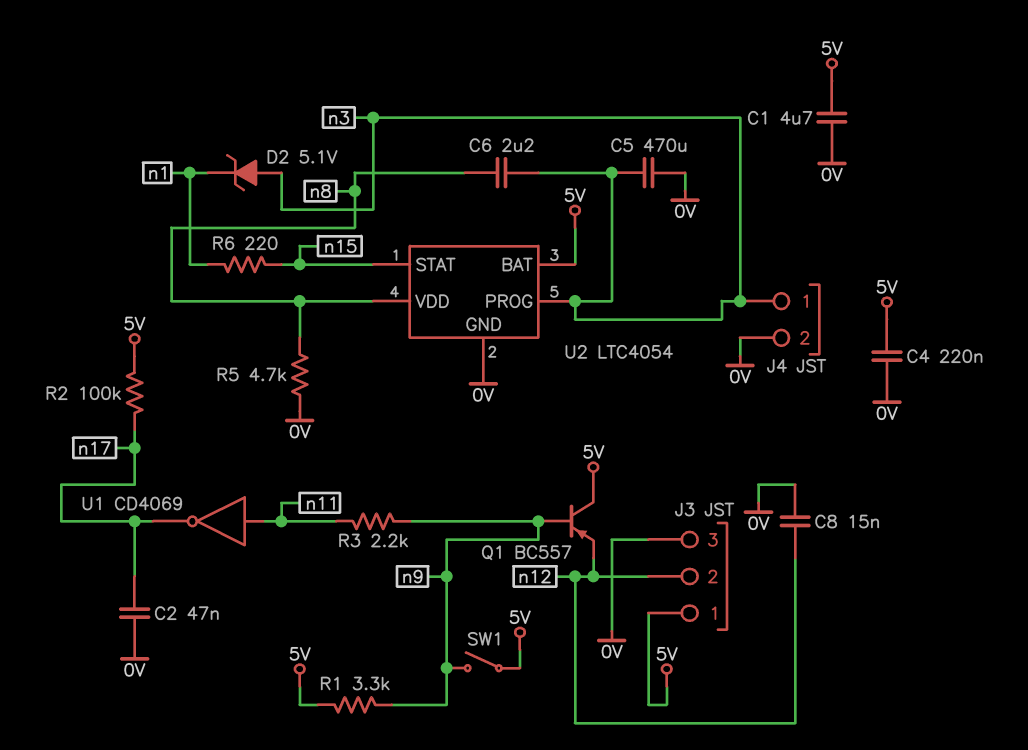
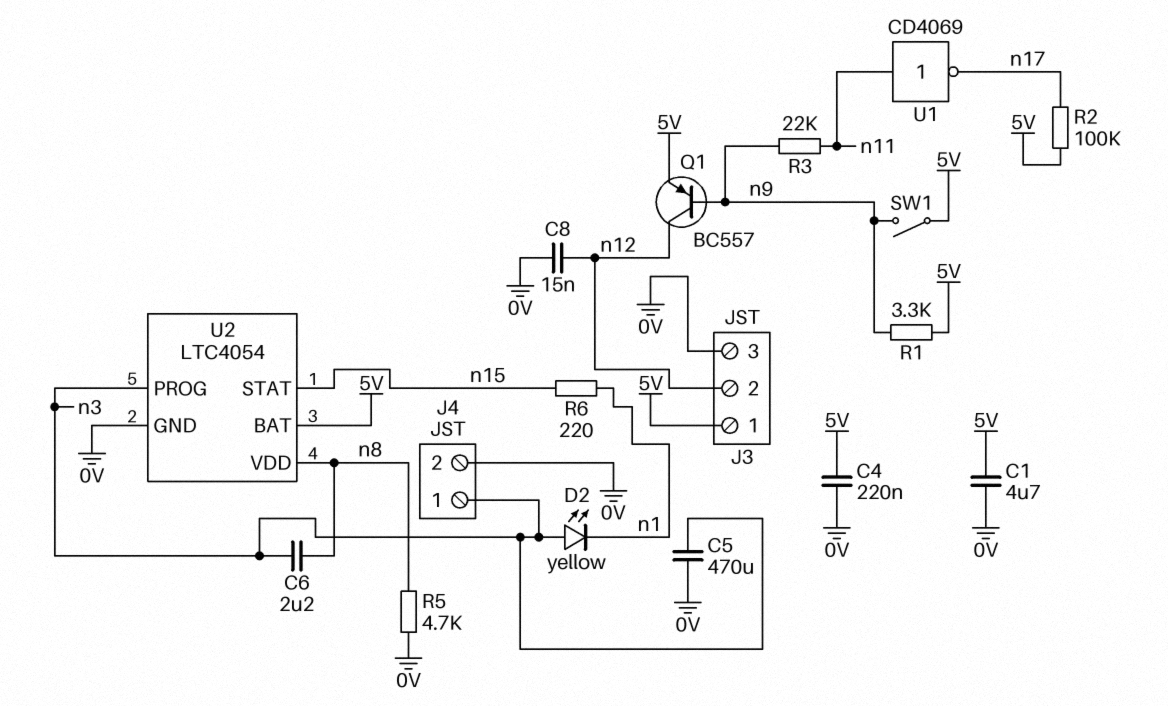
C2: 47nF (0V, n17) -> none
D2: zener 5.1V (A n3, K n1) -> LED yellow (A n3, K n1)
Q1: PNP BC557 (B n9, C 5V, E n12) -> PNP BC557 (B n9, C n12, E 5V)
R3: 2.2k (n9, n11) -> 22k (n9, n11)

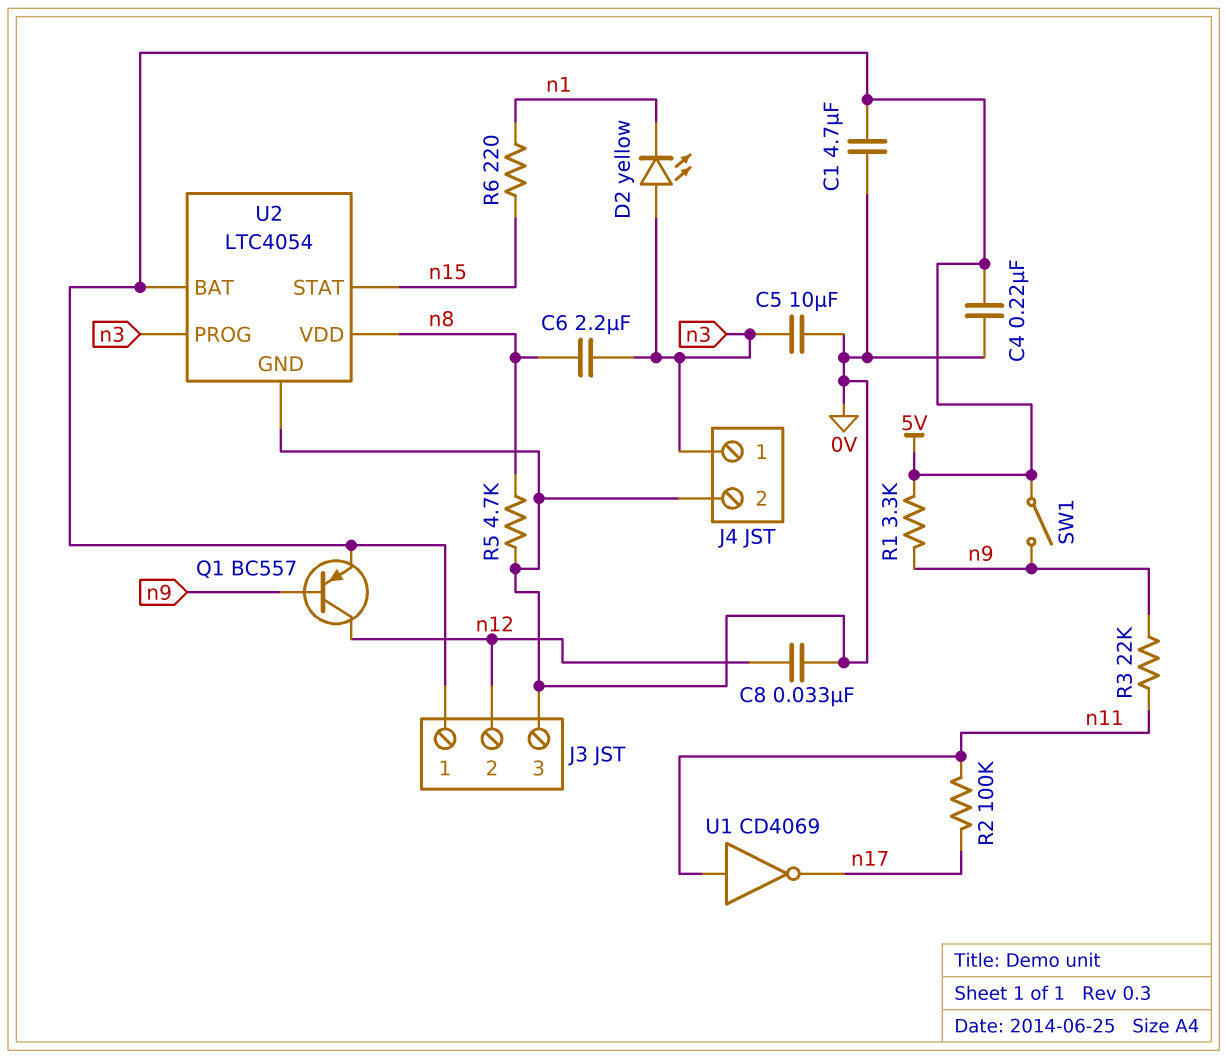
C5: 470uF (0V, n3) -> 10uF (0V, n3)
C8: 15nF (0V, n12) -> 33nF (0V, n12)
R2: 100k (5V, n17) -> 100k (n11, n17)

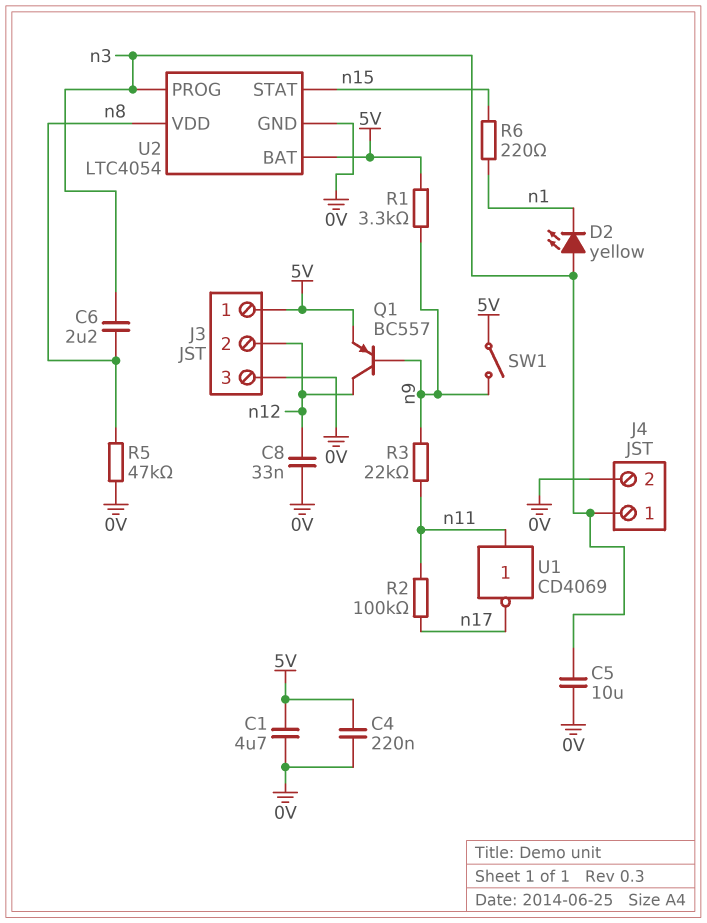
R5: 4.7k (0V, n8) -> 47k (0V, n8)

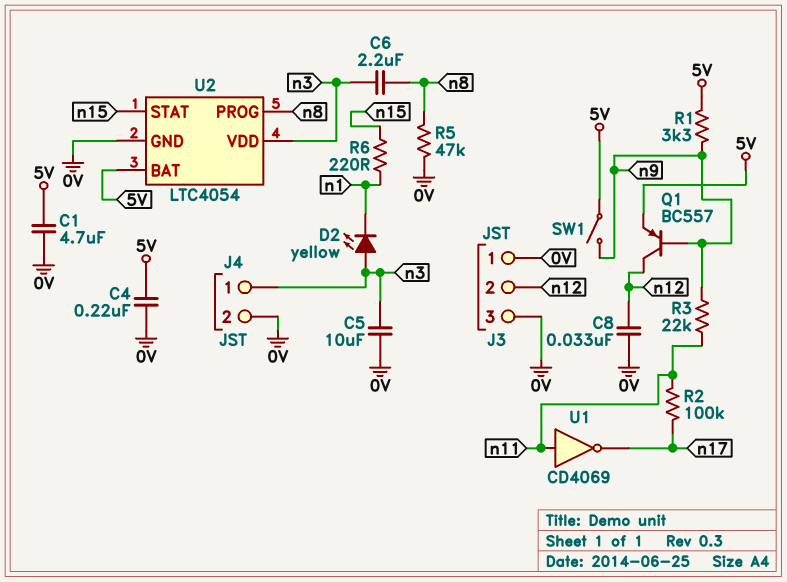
J3 pin 1: 5V -> 0V
U2 pin PROG: n3 -> n8
U2 pin VDD: n8 -> n3

